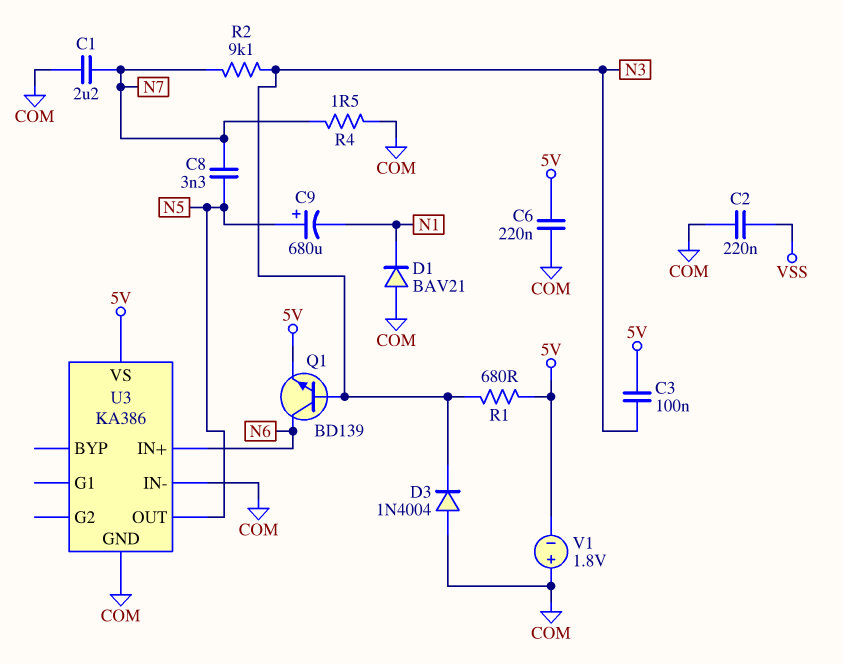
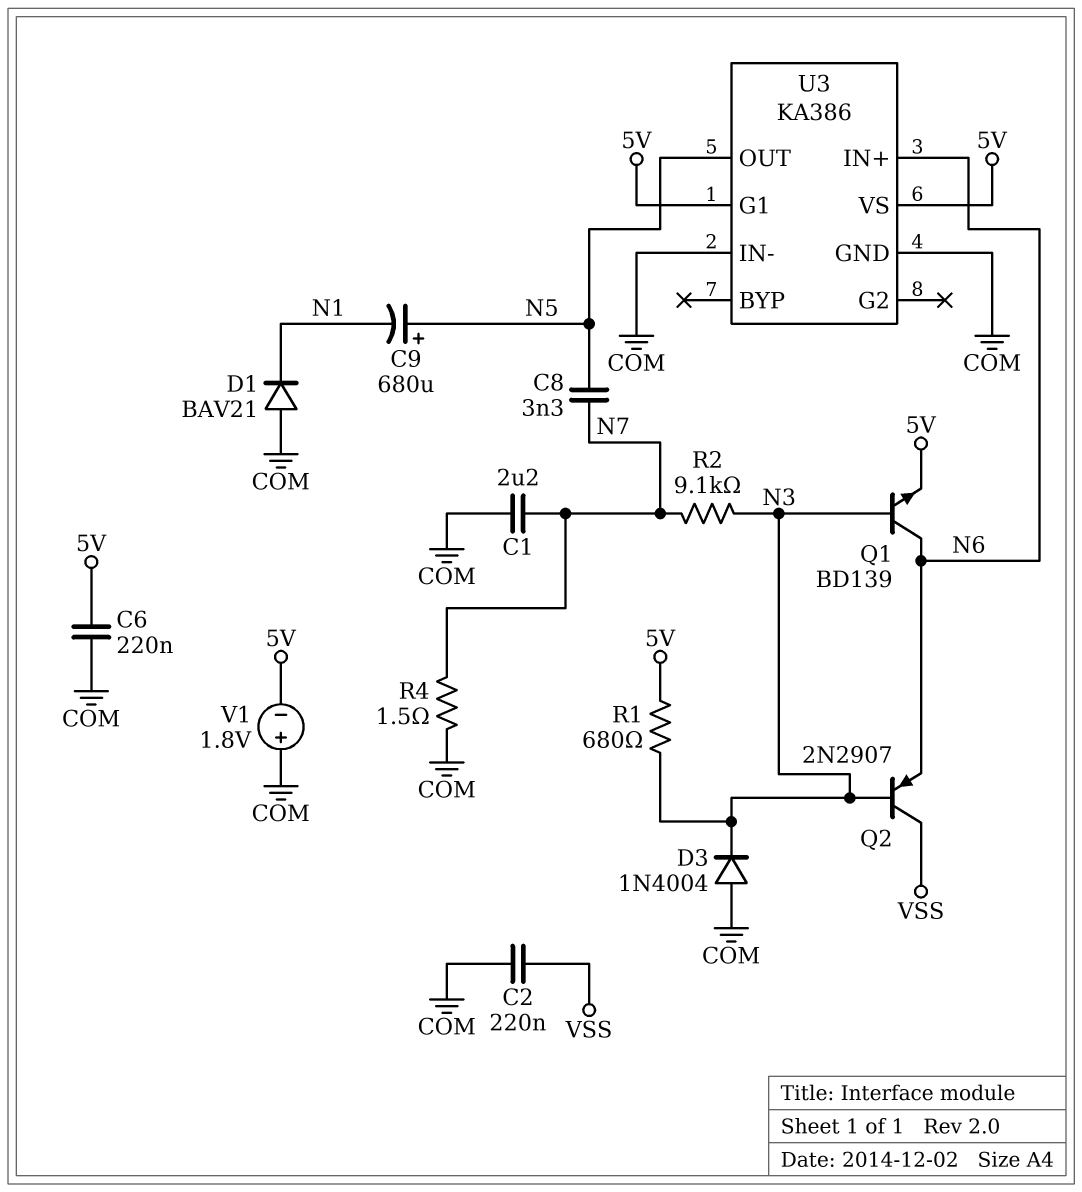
C3: 100nF (5V, N3) -> none
Q2: none -> PNP 2N2907 (B N3, C VSS, E N6)
U3 pin G1: none -> 5V

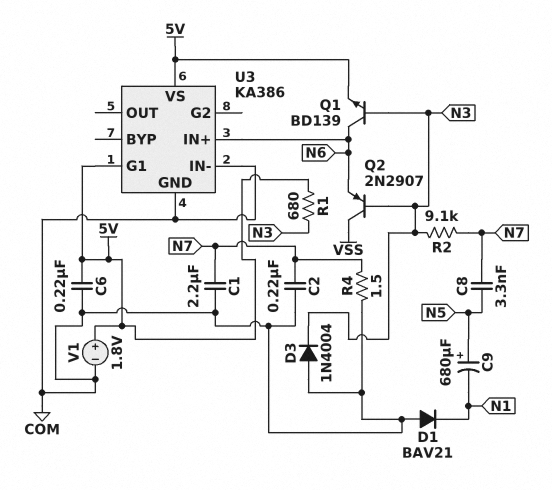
C2: 220nF (COM, VSS) -> 220nF (COM, N7)
U3 pin OUT: N5 -> none
V1: 1.8V (plus COM, minus 5V) -> 1.8V (plus 5V, minus COM)

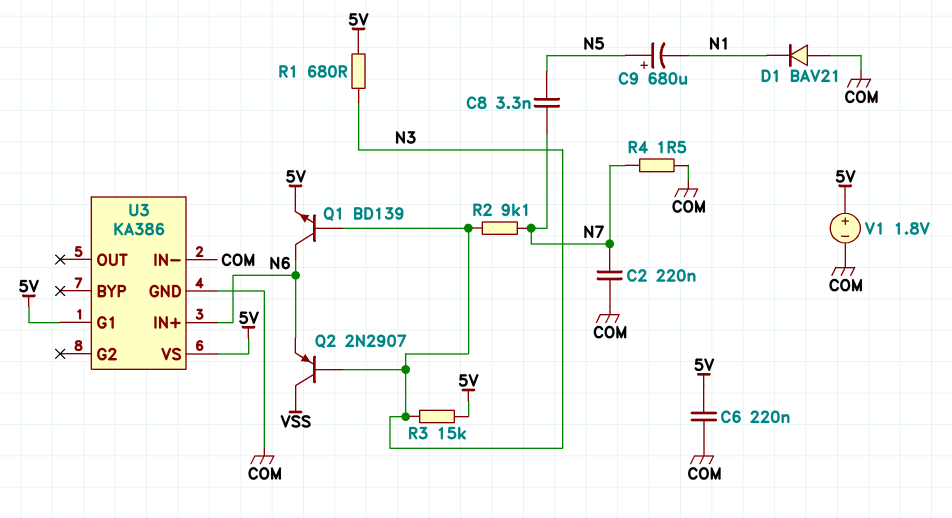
C1: 2.2uF (COM, N7) -> none
D3: diode 1N4004 (A COM, K N3) -> none
R3: none -> 15k (5V, N3)

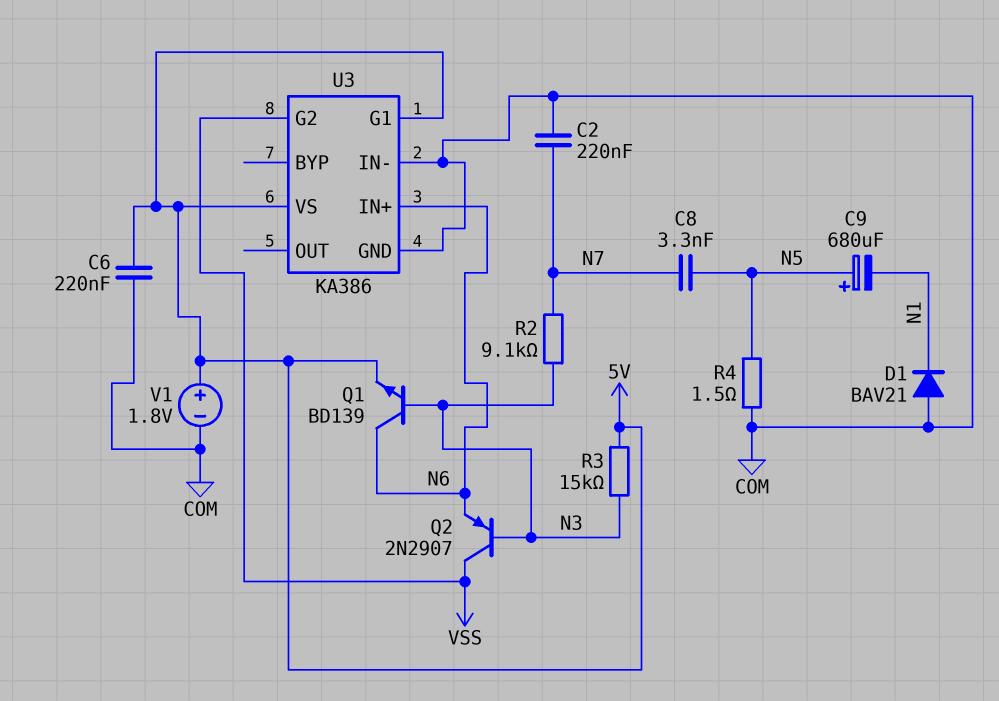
R1: 680 (5V, N3) -> none
R4: 1.5 (COM, N7) -> 1.5 (COM, N5)
U3 pin G2: none -> VSS

